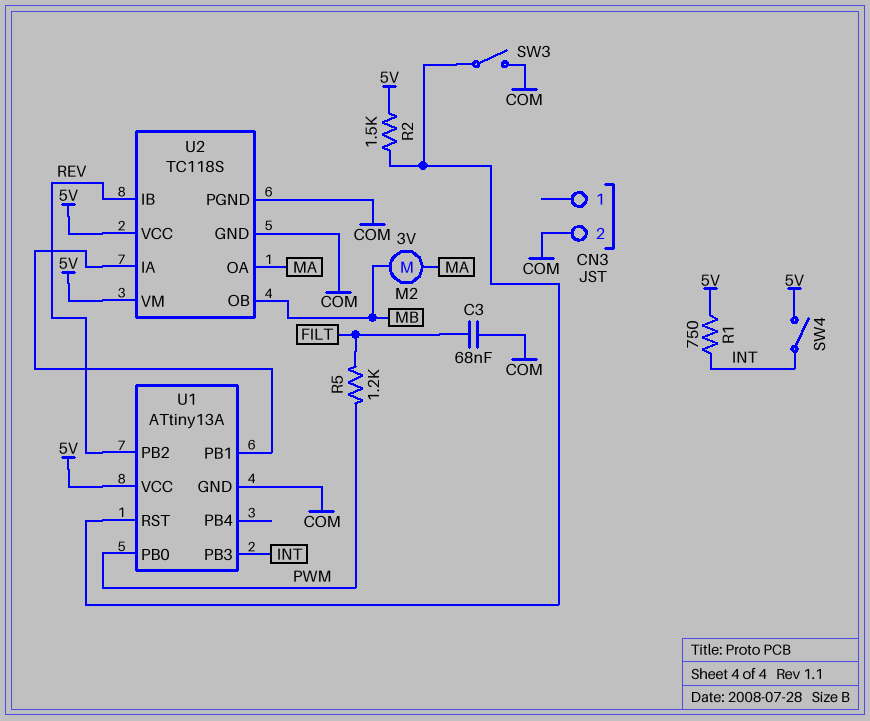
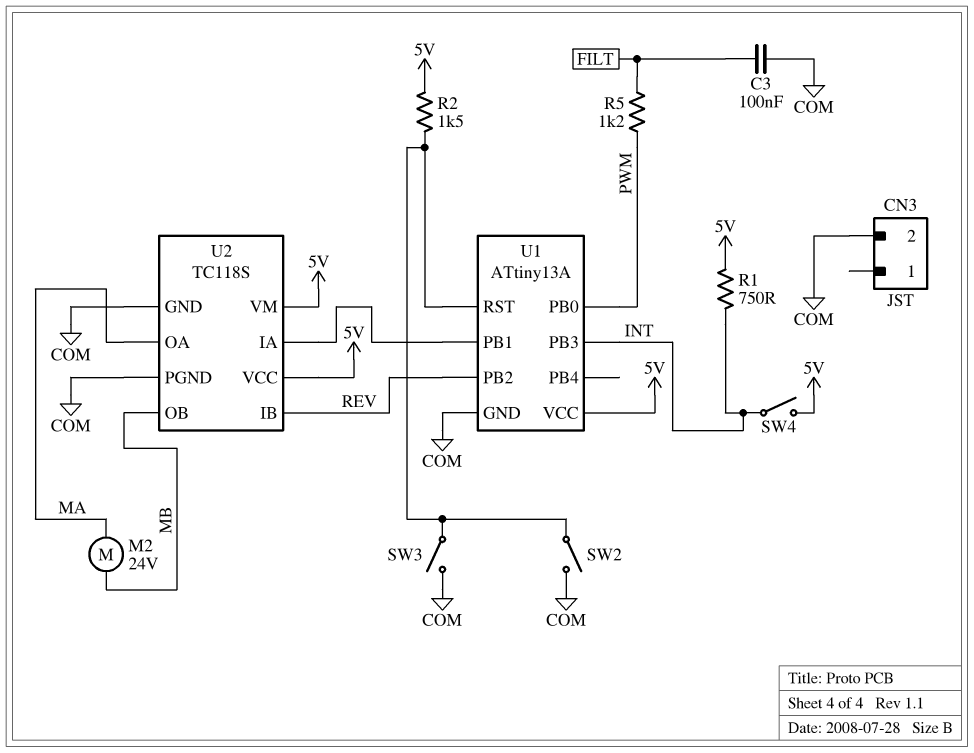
C3: 68nF (COM, FILT) -> 100nF (COM, FILT)
M2: motor 3V (MA, MB) -> motor 24V (MA, MB)
SW2: none -> switch (COM, U1/RST)

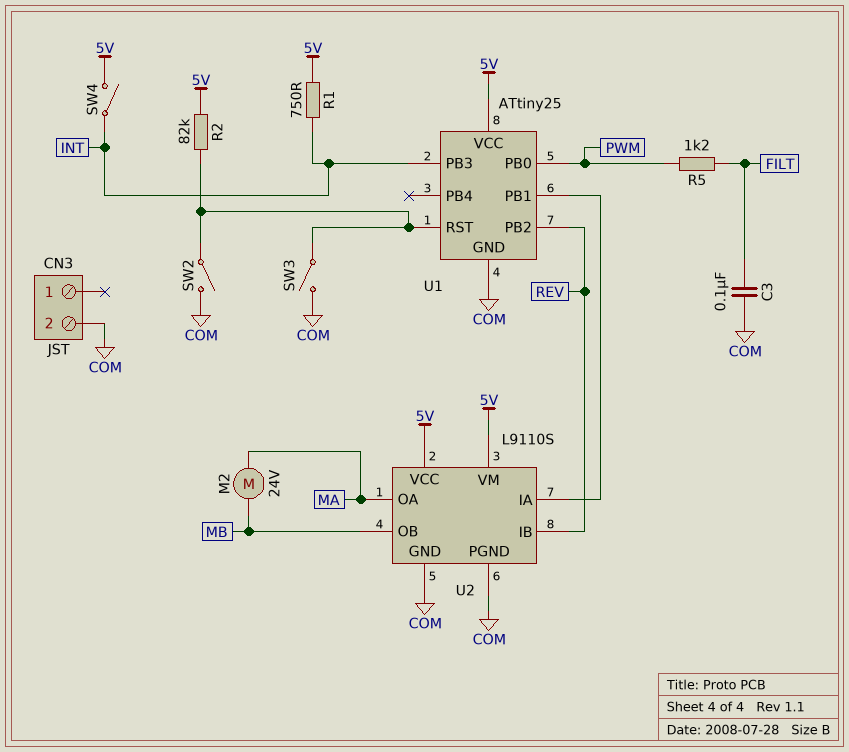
R2: 1.5k (5V, U1/RST) -> 82k (5V, U1/RST)
U1: ATtiny13A -> ATtiny25
U2: TC118S -> L9110S

